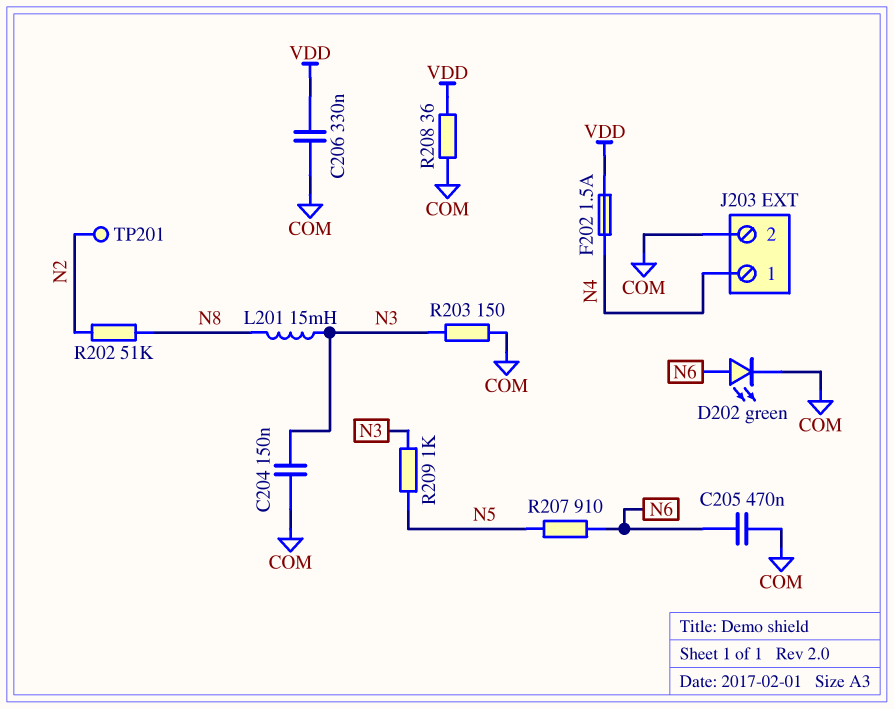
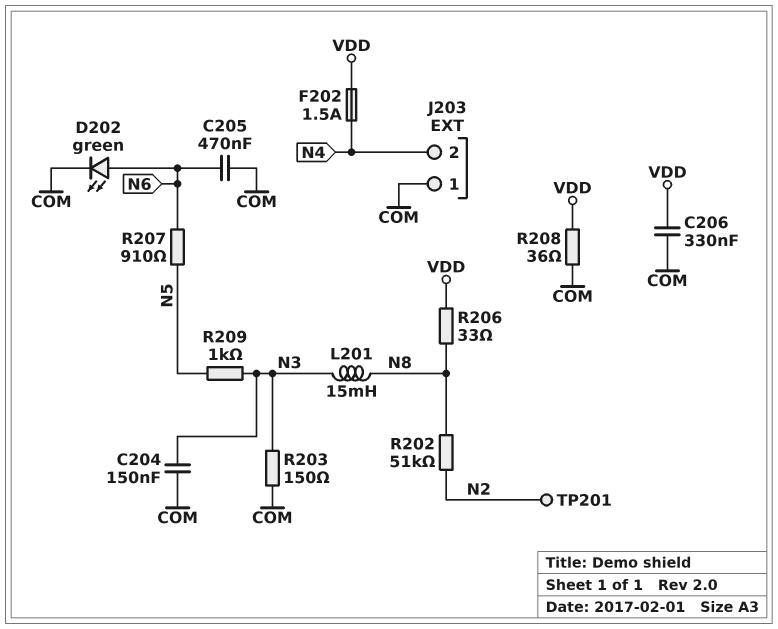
J203 pin 1: N4 -> COM
J203 pin 2: COM -> N4
R206: none -> 33 (N8, VDD)

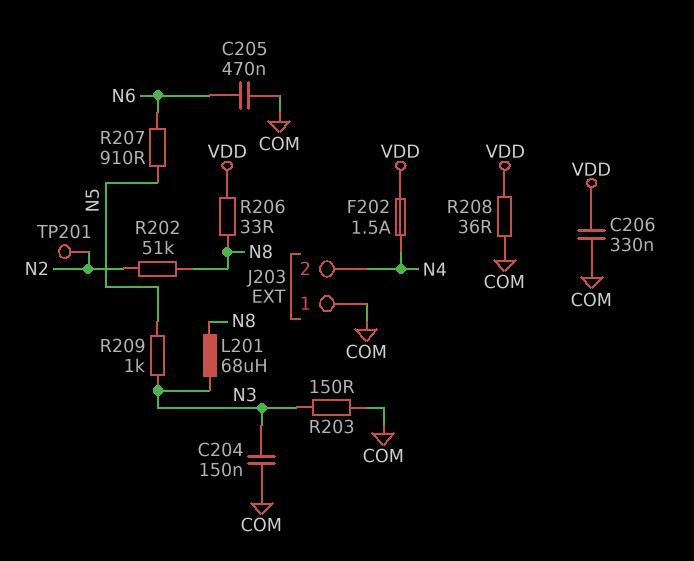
D202: LED green (A N6, K COM) -> none
L201: 15mH (N3, N8) -> 68uH (N3, N8)

